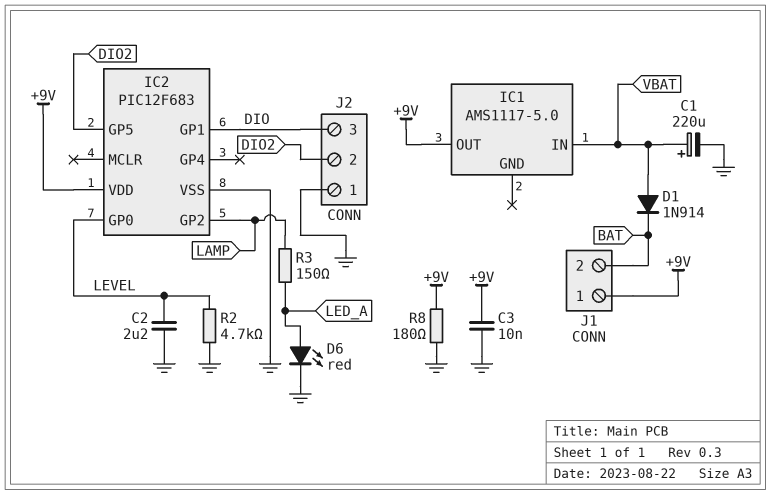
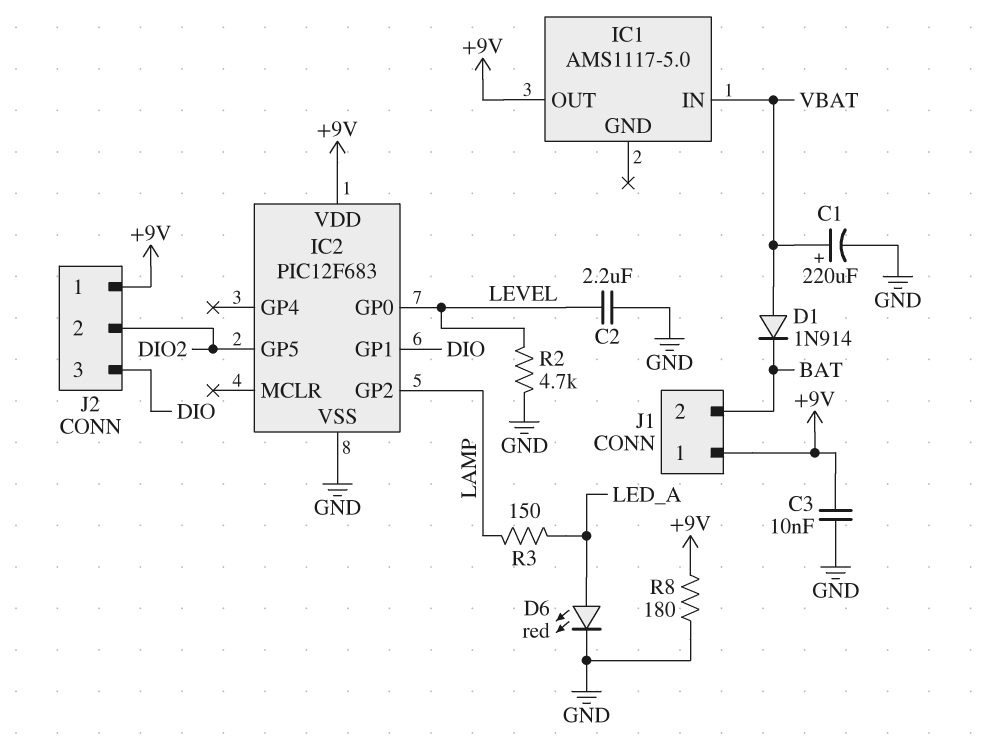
J2 pin 1: GND -> +9V

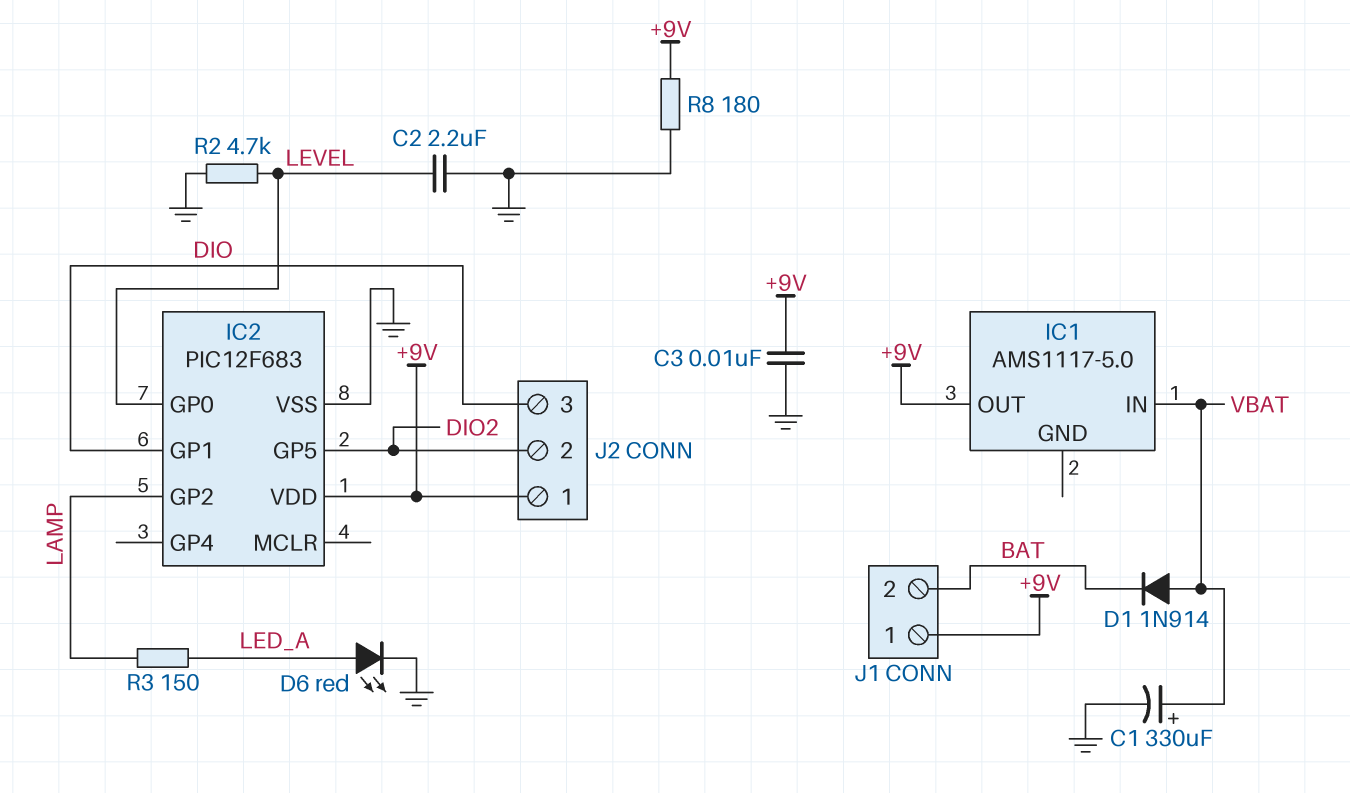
C1: 220uF (plus VBAT, minus GND) -> 330uF (plus VBAT, minus GND)

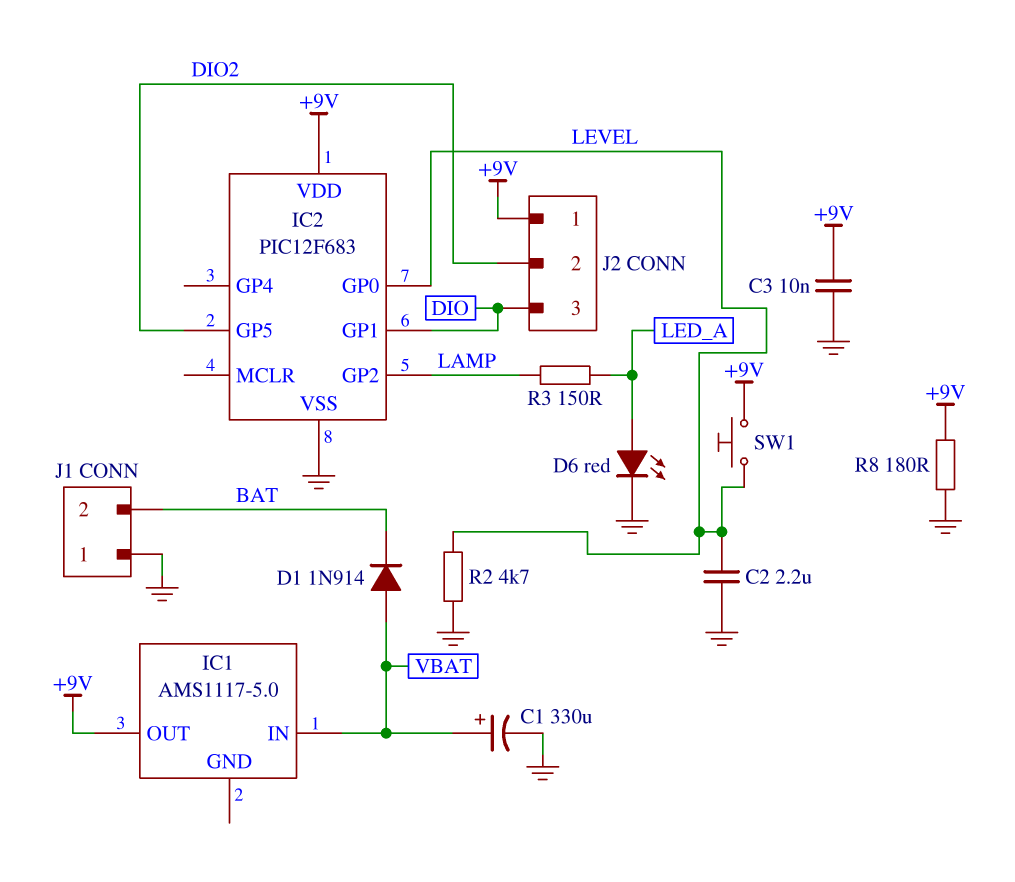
J1 pin 1: +9V -> GND
SW1: none -> button (+9V, LEVEL)

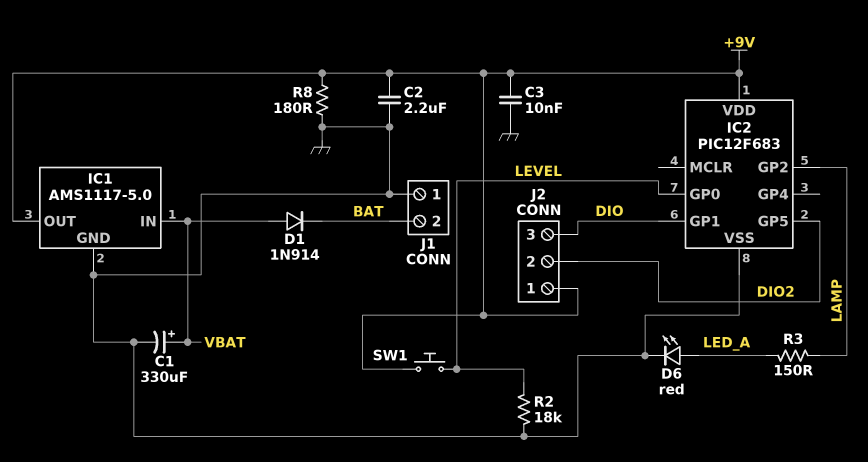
C2: 2.2uF (GND, LEVEL) -> 2.2uF (+9V, GND)
IC1 pin GND: none -> GND
R2: 4.7k (GND, LEVEL) -> 18k (GND, LEVEL)

